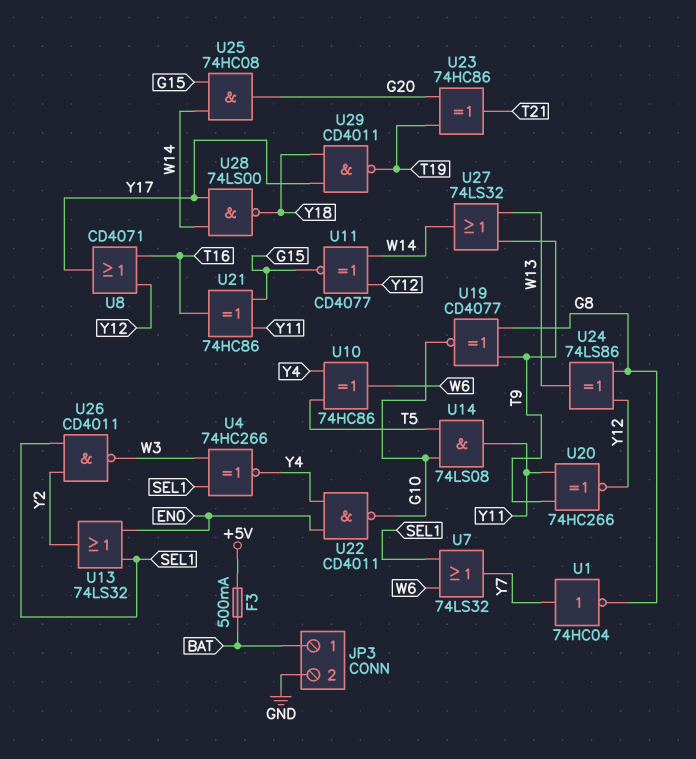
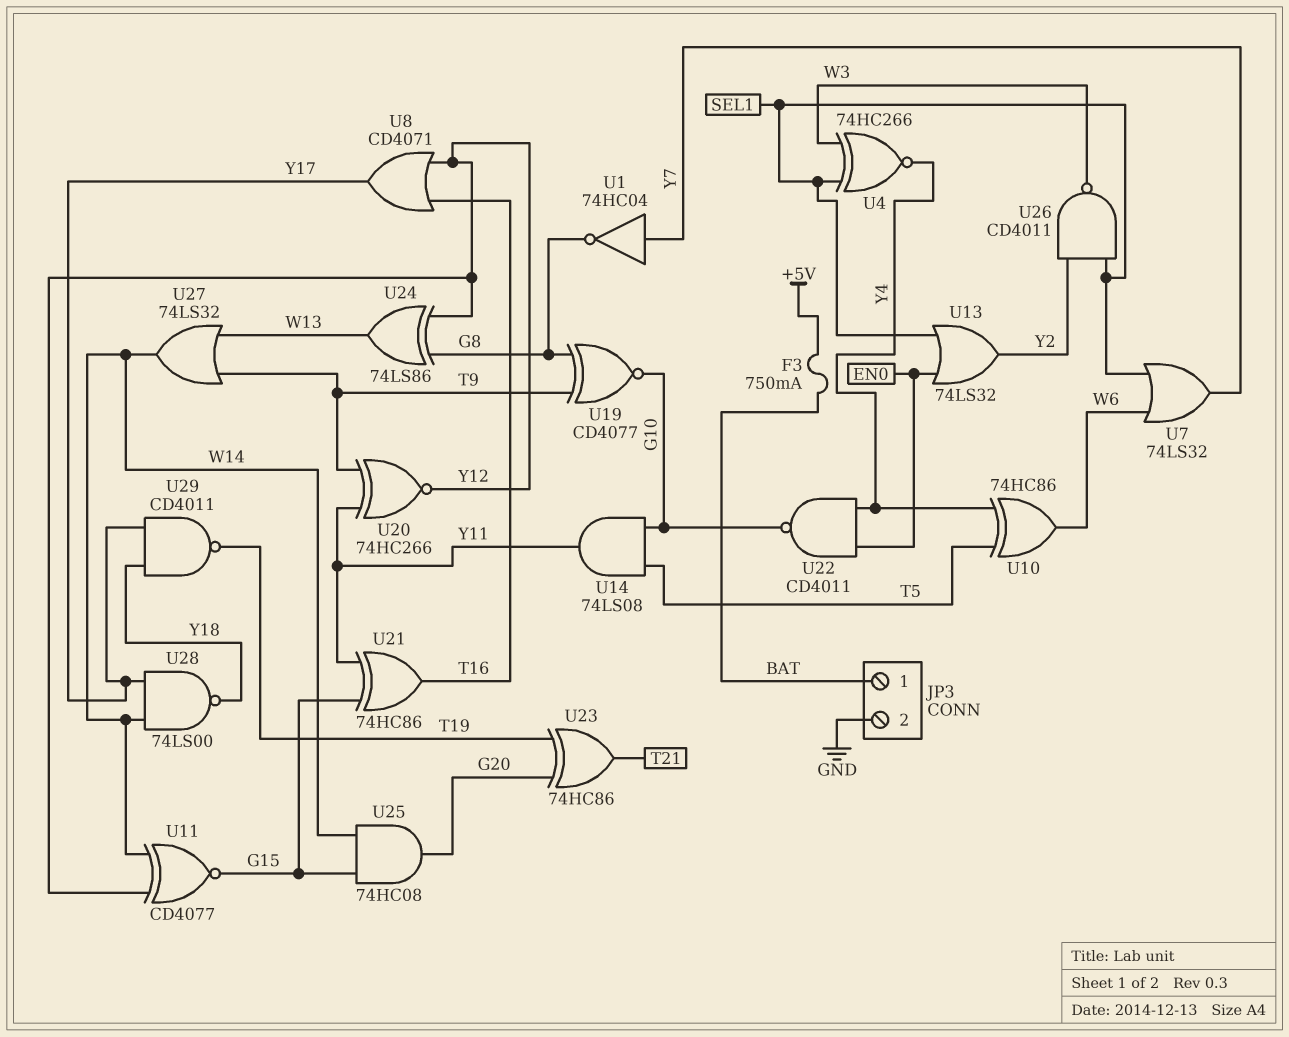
F3: 500mA (+5V, BAT) -> 750mA (+5V, BAT)

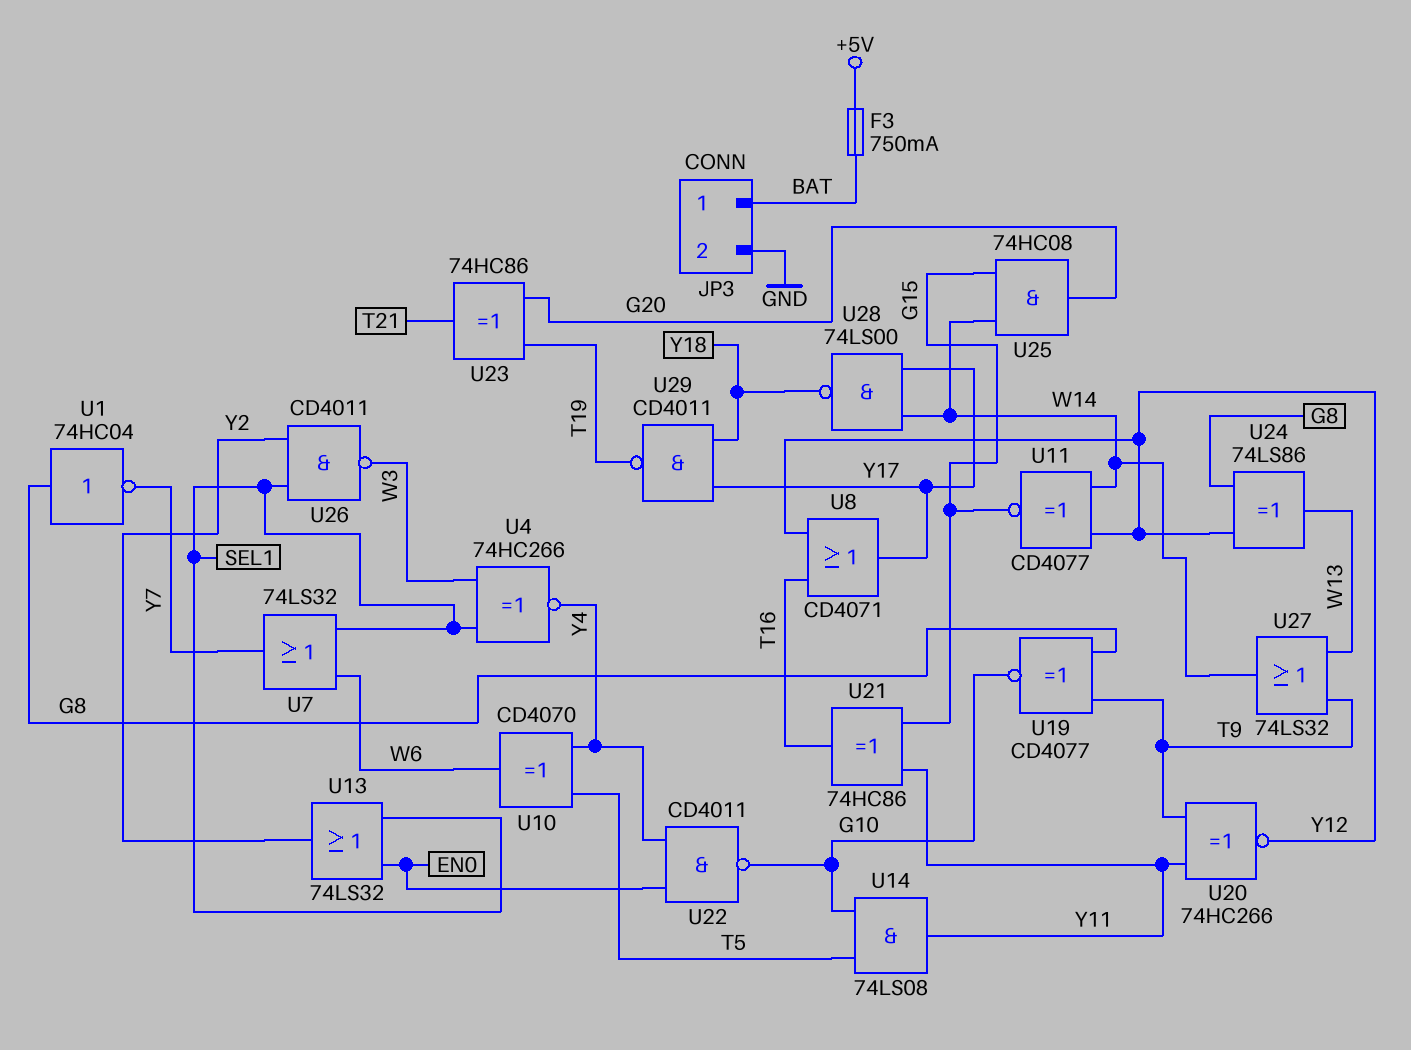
U1: NOT 74HC04 (in Y7, out G8) -> NOT 74HC04 (in G8, out Y7)
U10: XOR 74HC86 (in T5, in Y4, out W6) -> XOR CD4070 (in T5, in Y4, out W6)

